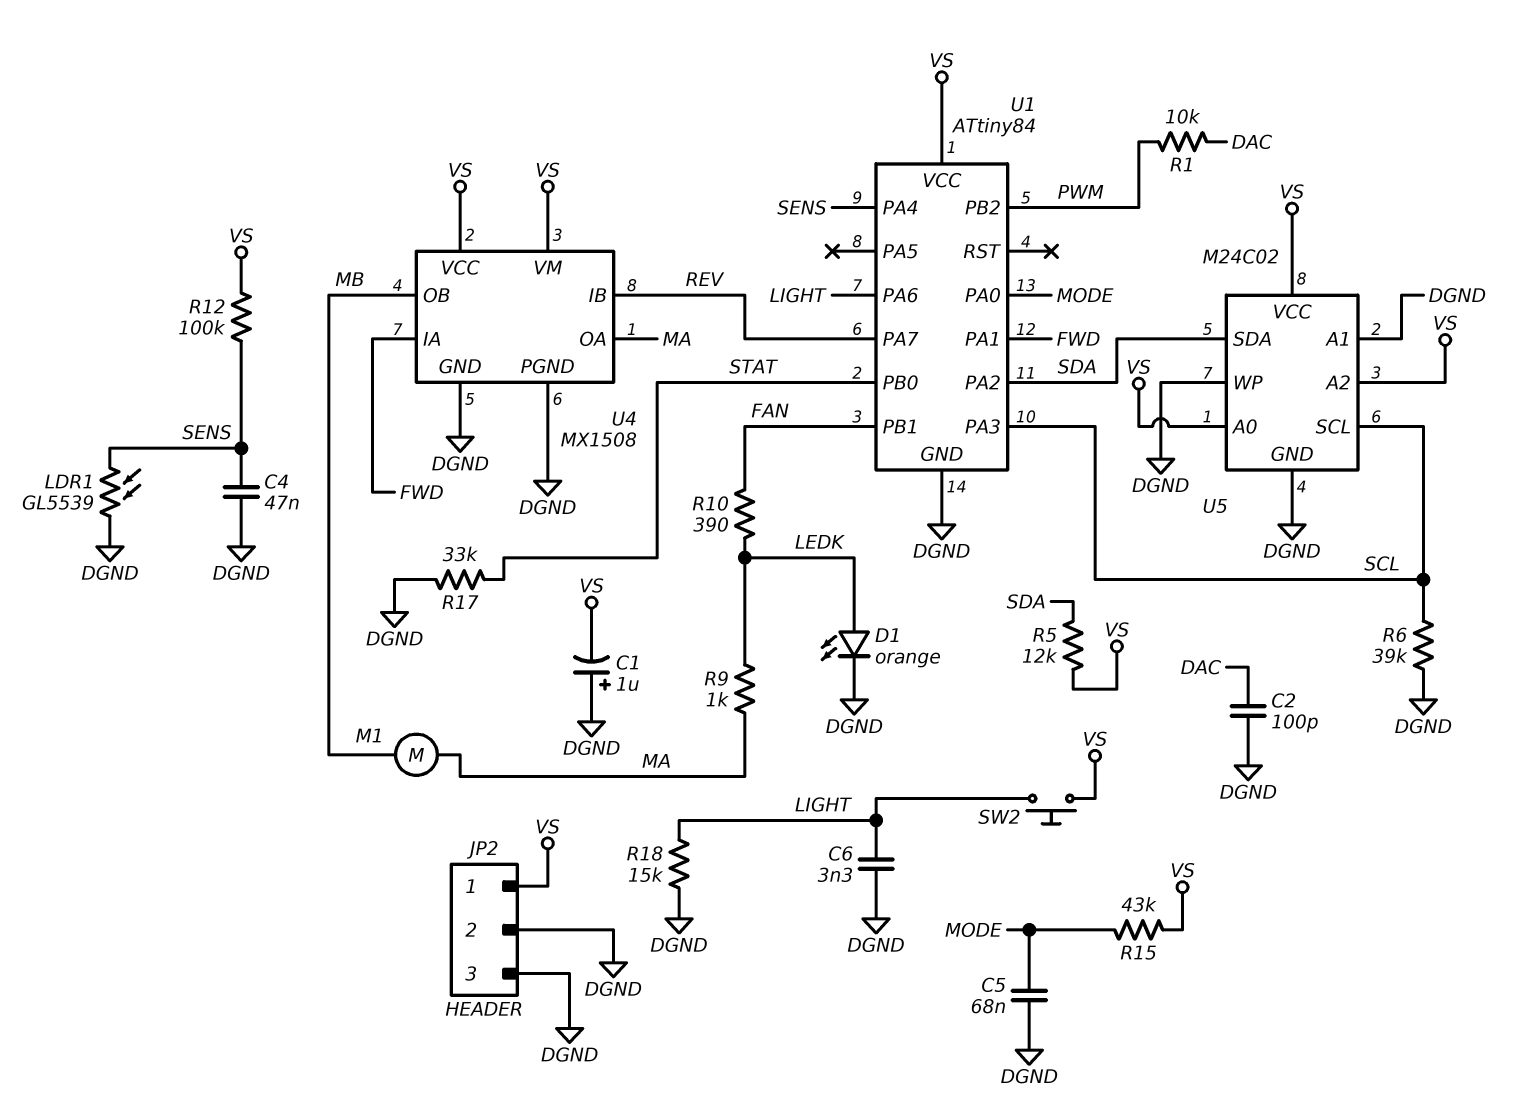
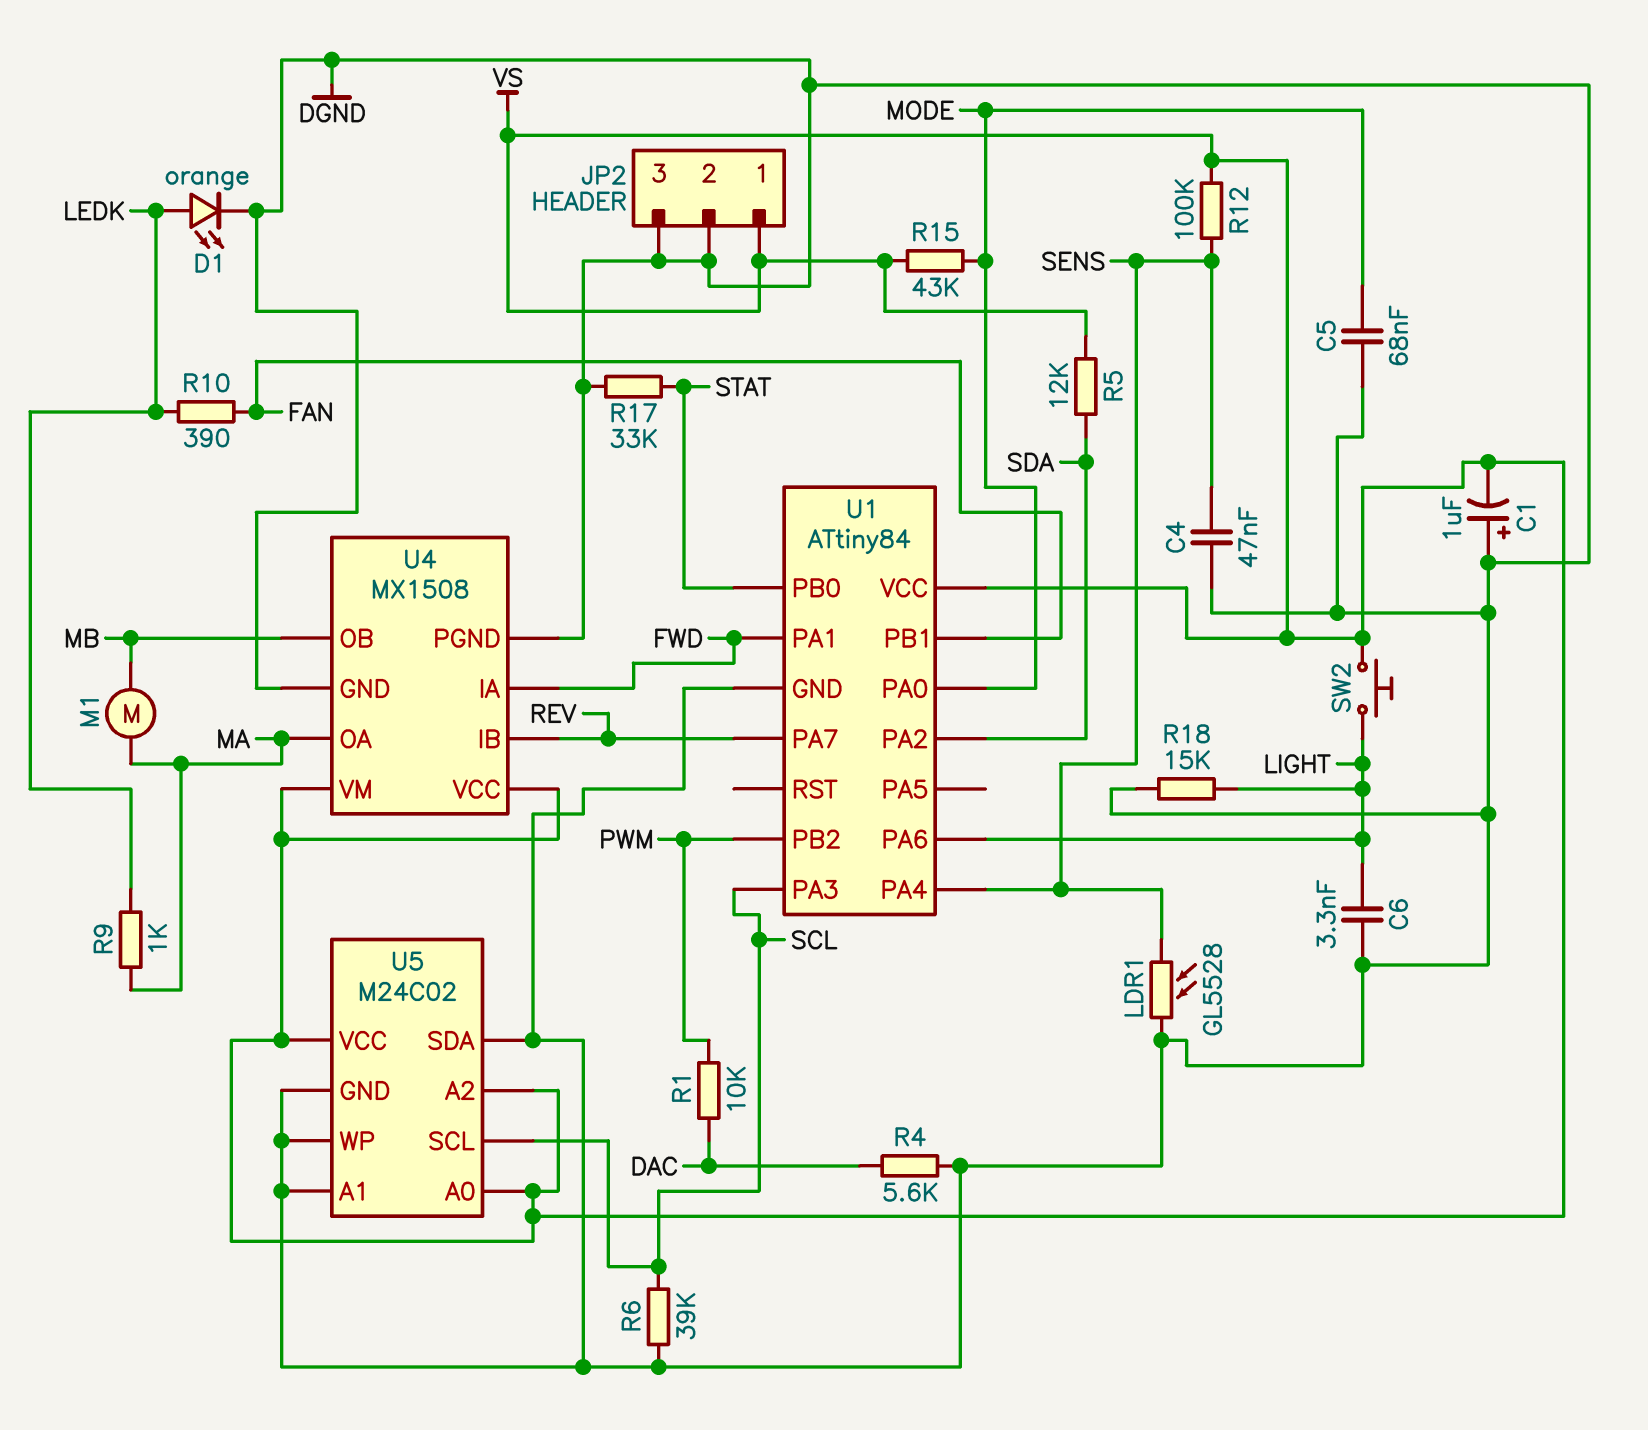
C2: 100pF (DAC, DGND) -> none
LDR1: GL5539 (DGND, SENS) -> GL5528 (DGND, SENS)
R4: none -> 5.6k (DAC, DGND)
U5 pin SDA: SDA -> DGND

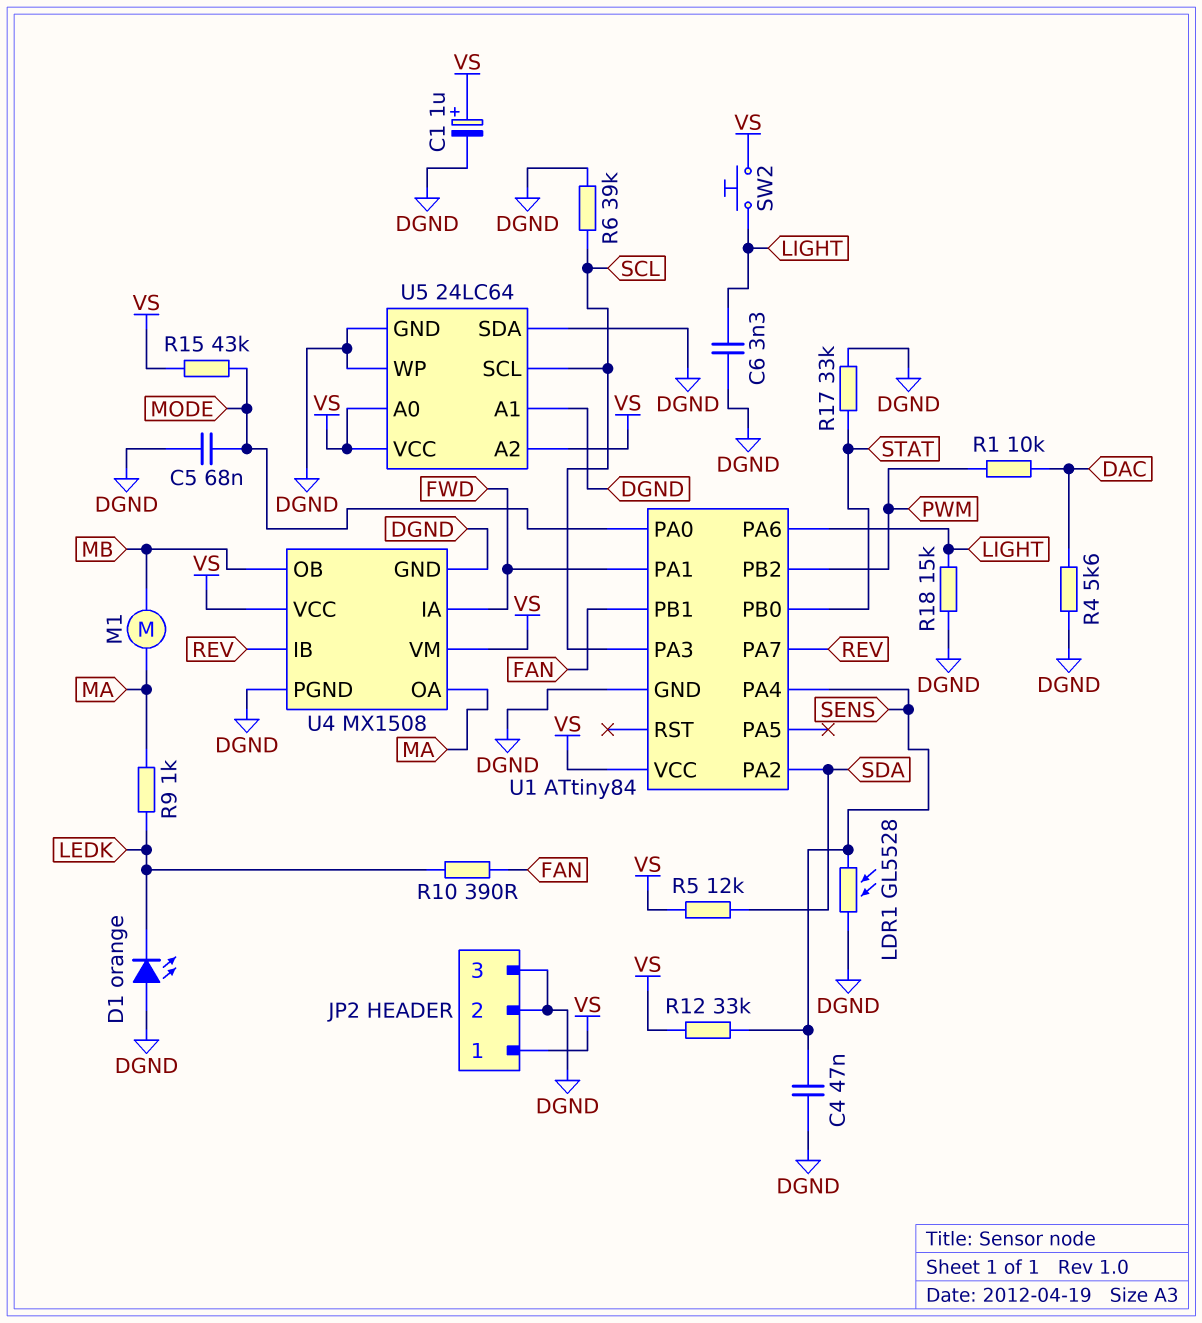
C1: 1uF (plus DGND, minus VS) -> 1uF (plus VS, minus DGND)
D1: LED orange (A LEDK, K DGND) -> LED orange (A DGND, K LEDK)
R12: 100k (SENS, VS) -> 33k (SENS, VS)
U5: M24C02 -> 24LC64

